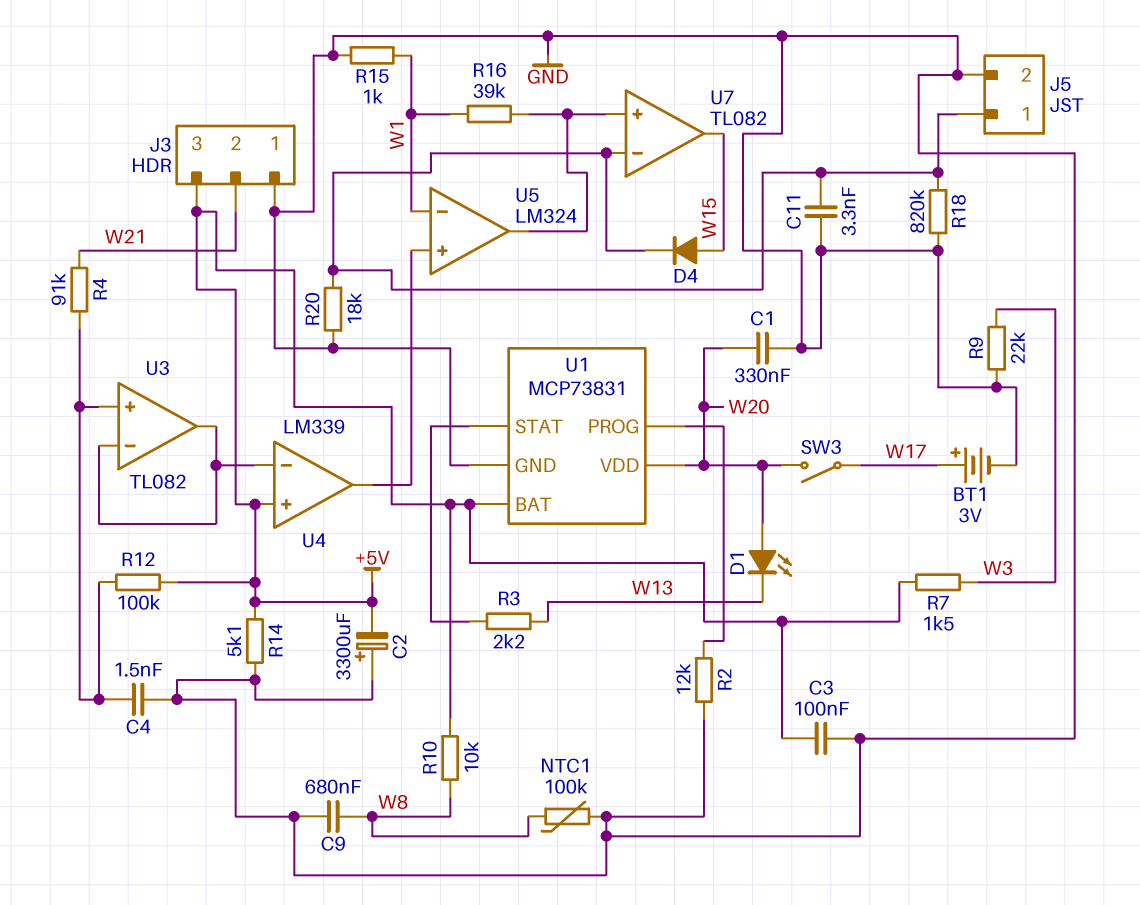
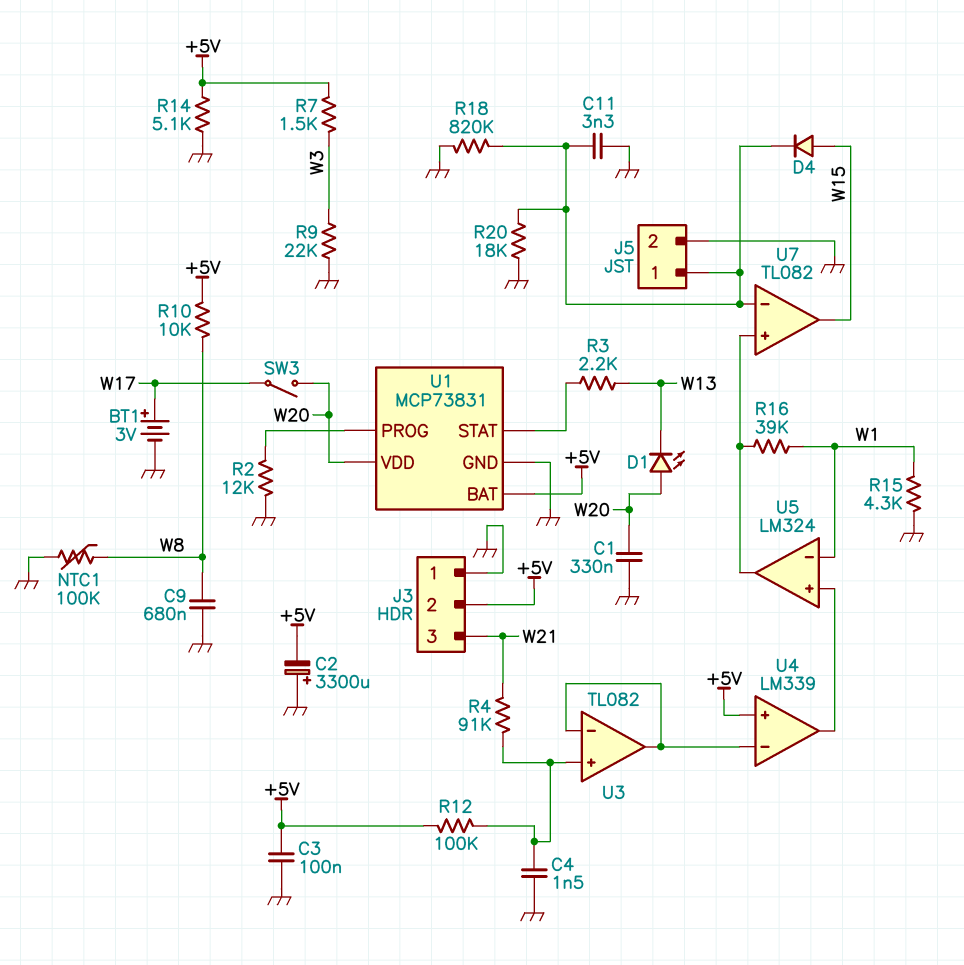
J3 pin 2: W21 -> +5V
J3 pin 3: +5V -> W21
R15: 1k (GND, W1) -> 4.3k (GND, W1)

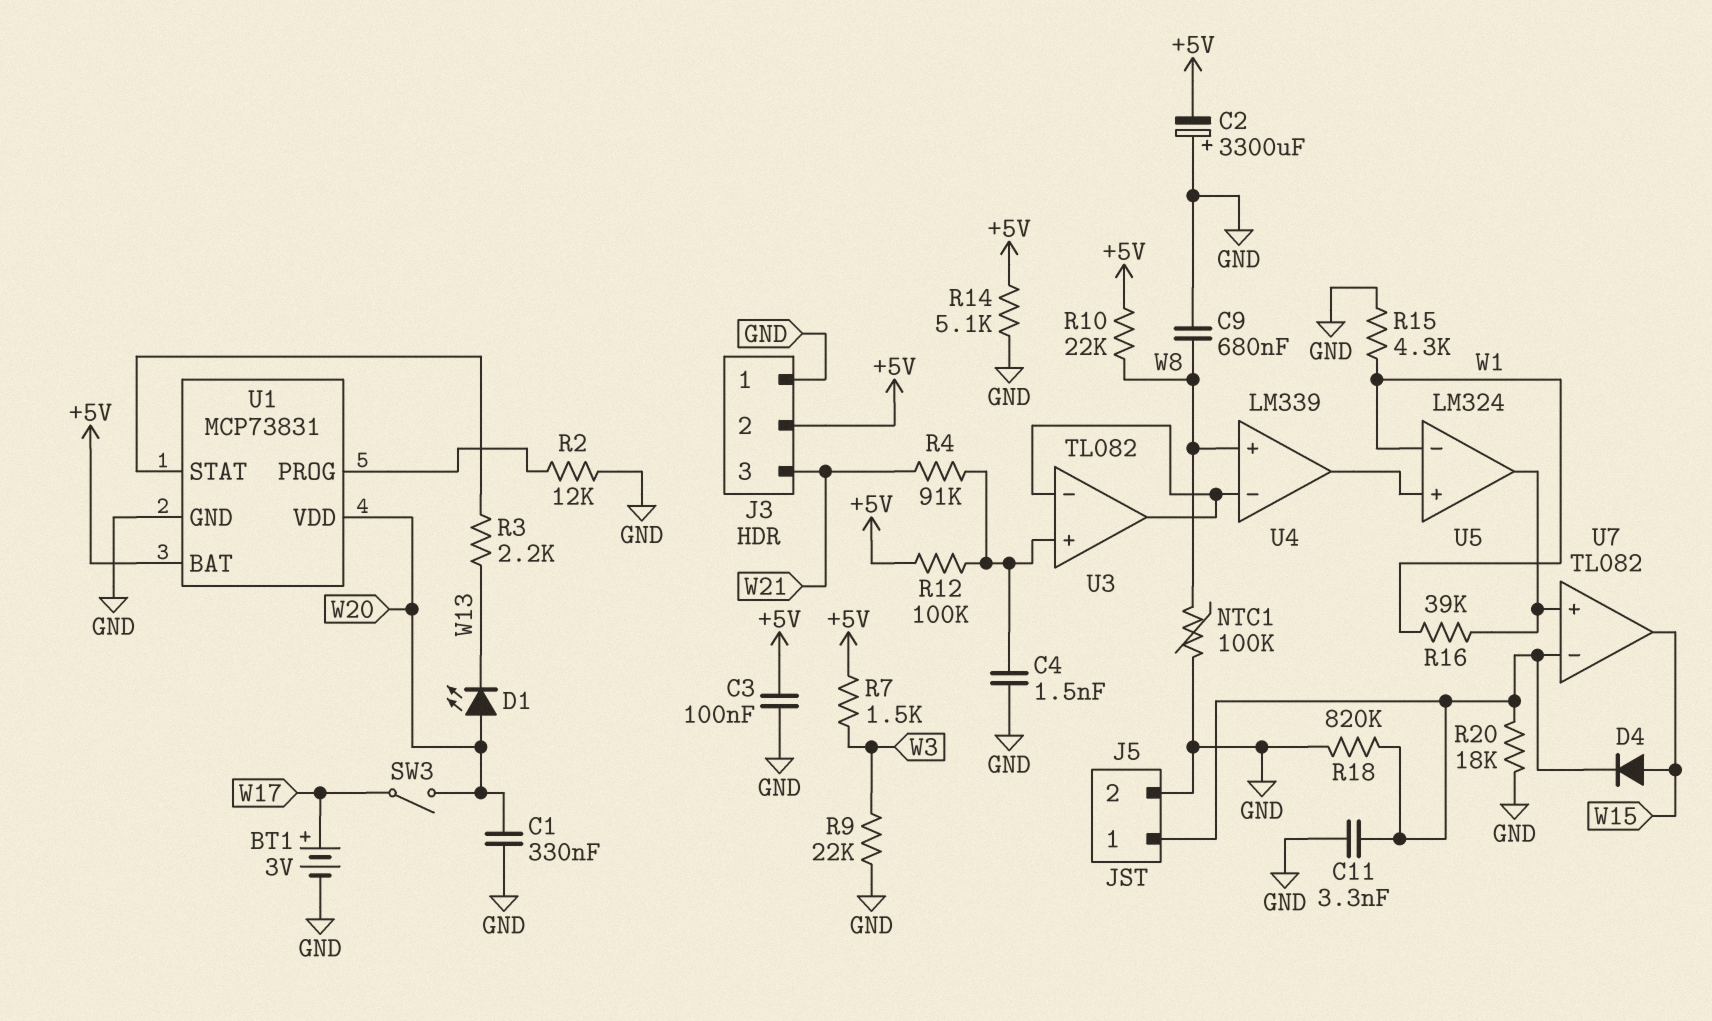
R10: 10k (+5V, W8) -> 22k (+5V, W8)
U4 pin in+: +5V -> W8

